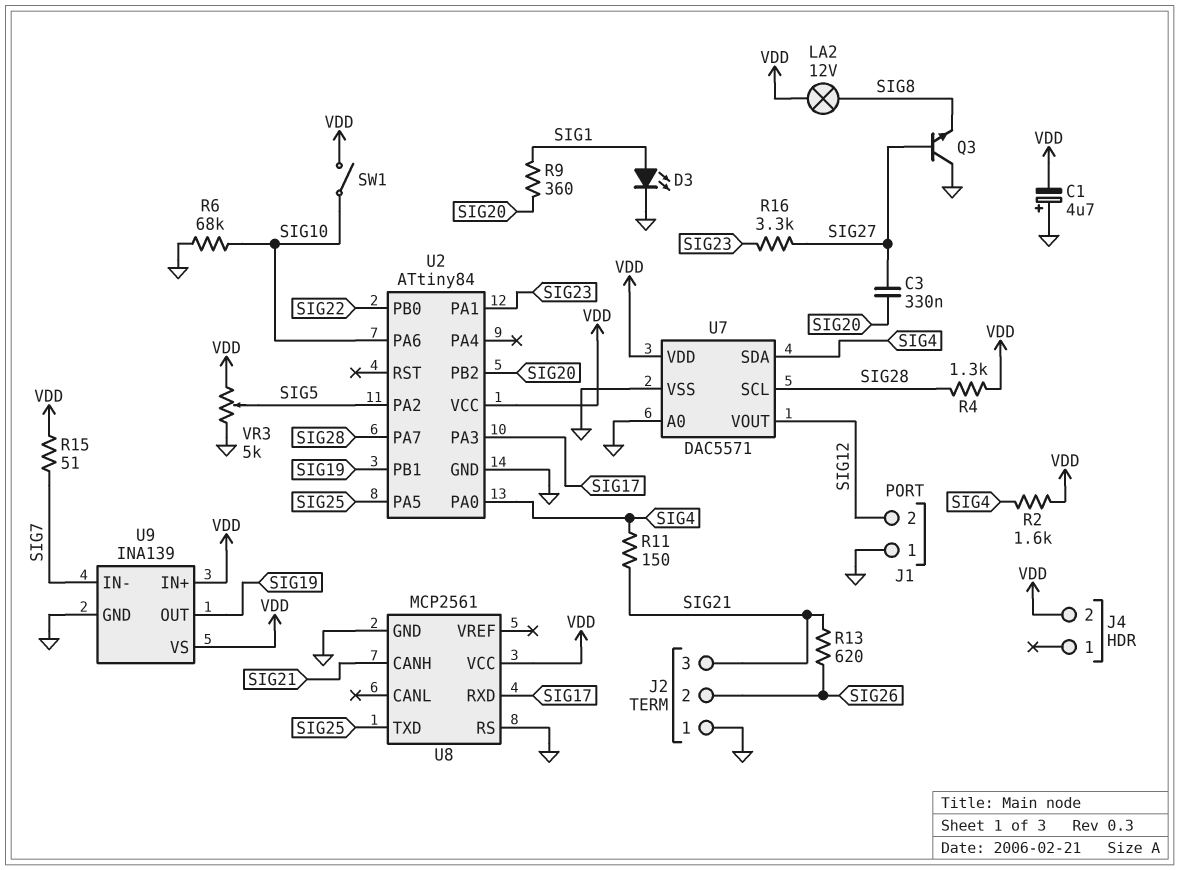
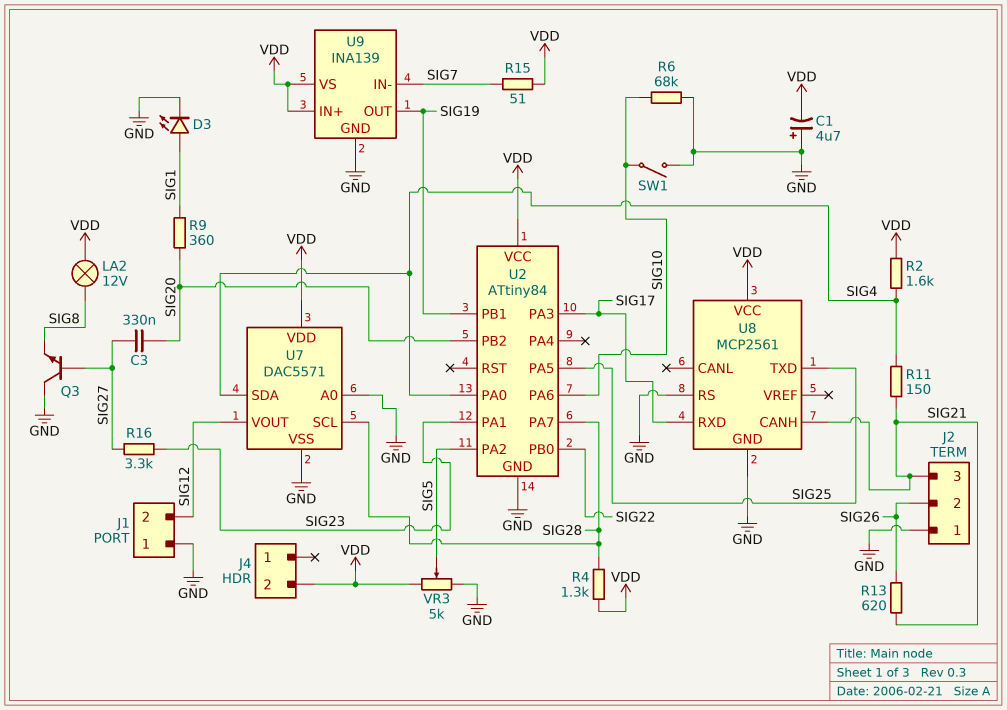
SW1: switch (SIG10, VDD) -> switch (GND, SIG10)

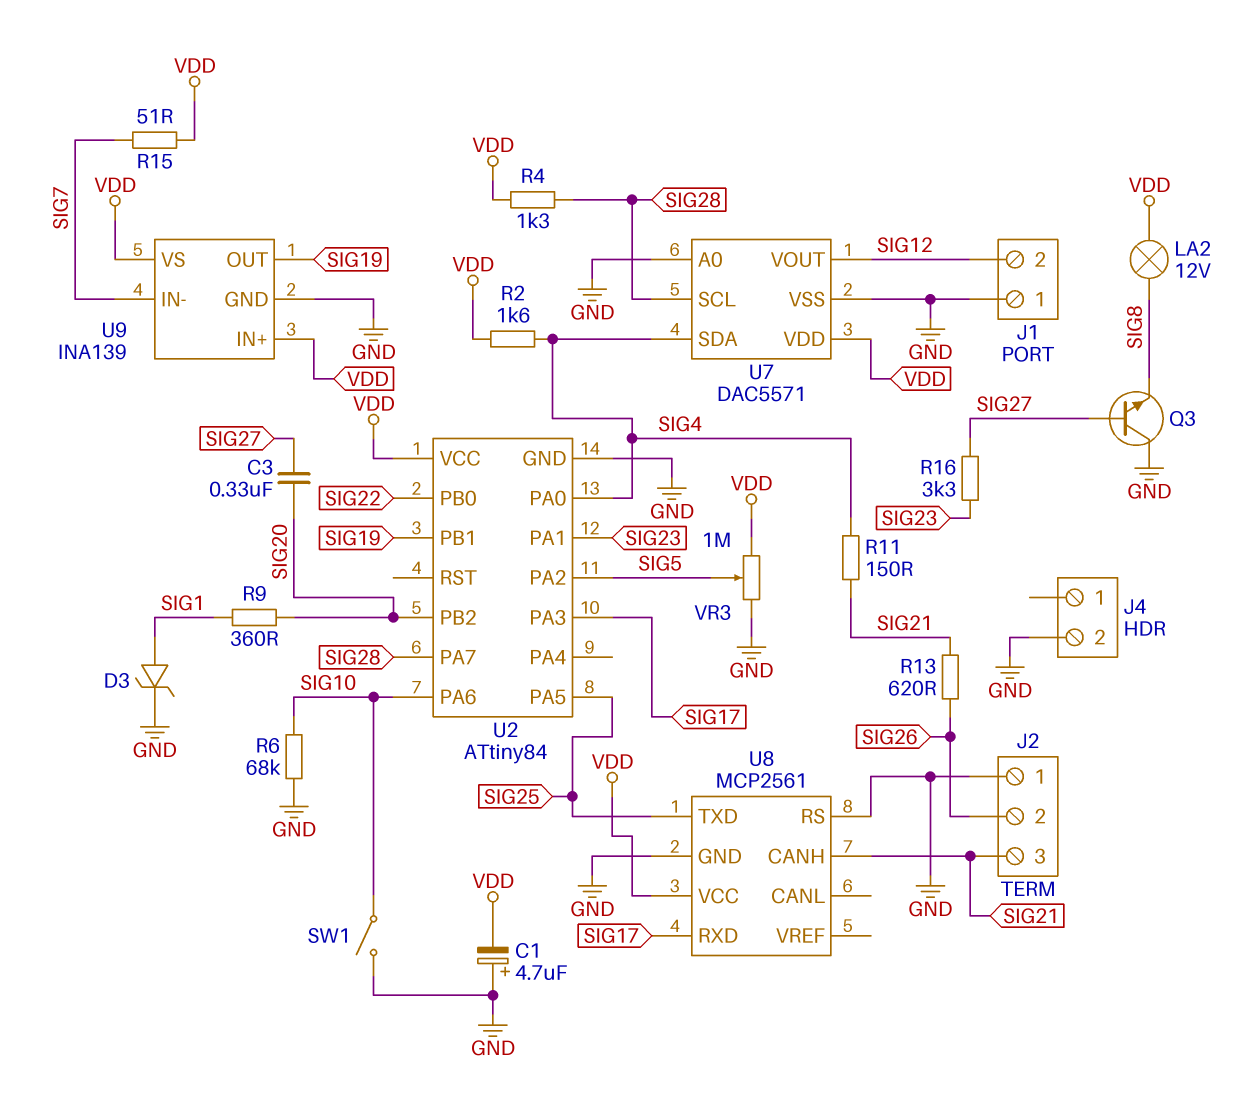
D3: LED (A SIG1, K GND) -> zener (A SIG1, K GND)
J4 pin 2: VDD -> GND
VR3: 5k (GND, VDD, wiper SIG5) -> 1M (GND, VDD, wiper SIG5)

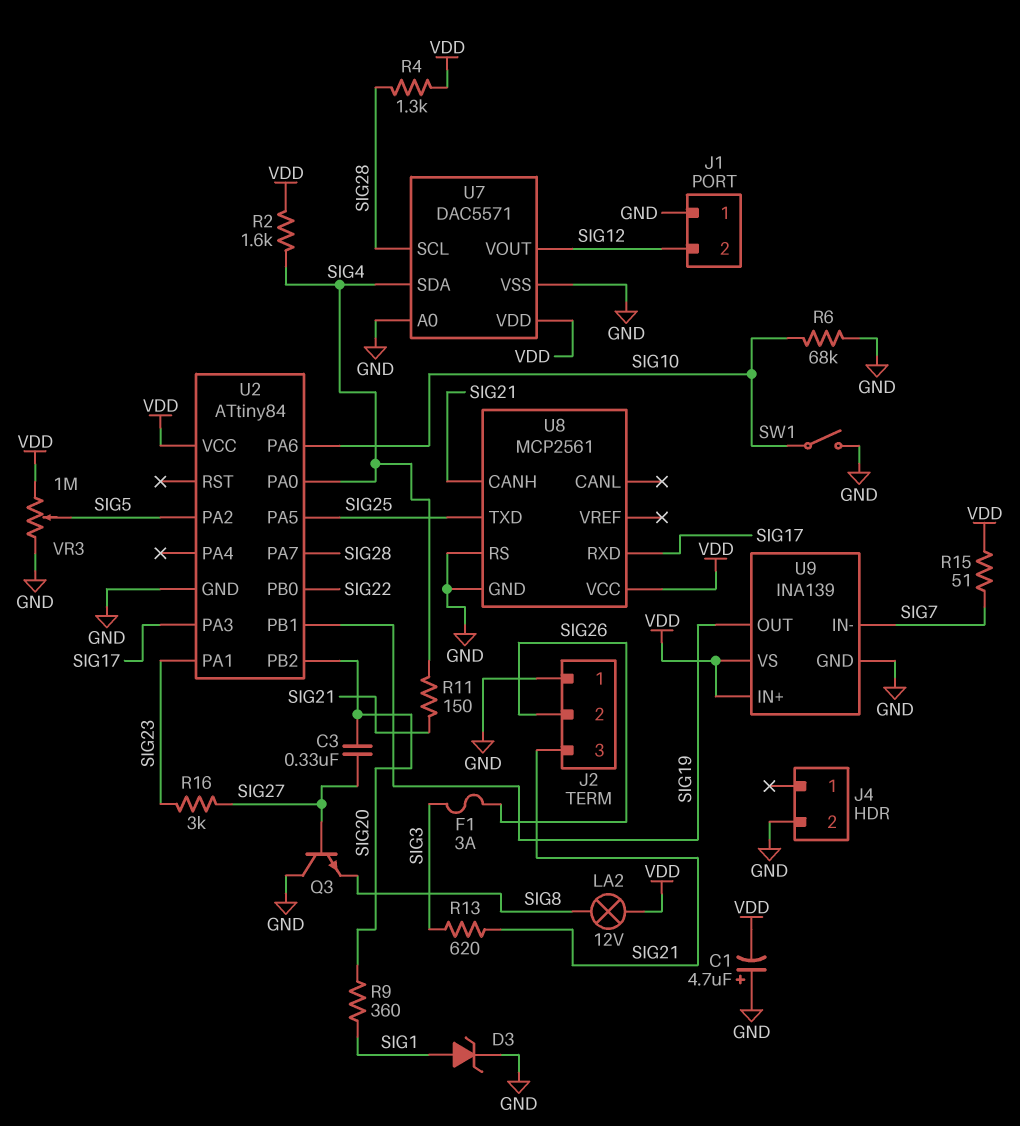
F1: none -> 3A (SIG3, SIG26)
R13: 620 (SIG21, SIG26) -> 620 (SIG3, SIG21)
R16: 3.3k (SIG23, SIG27) -> 3k (SIG23, SIG27)

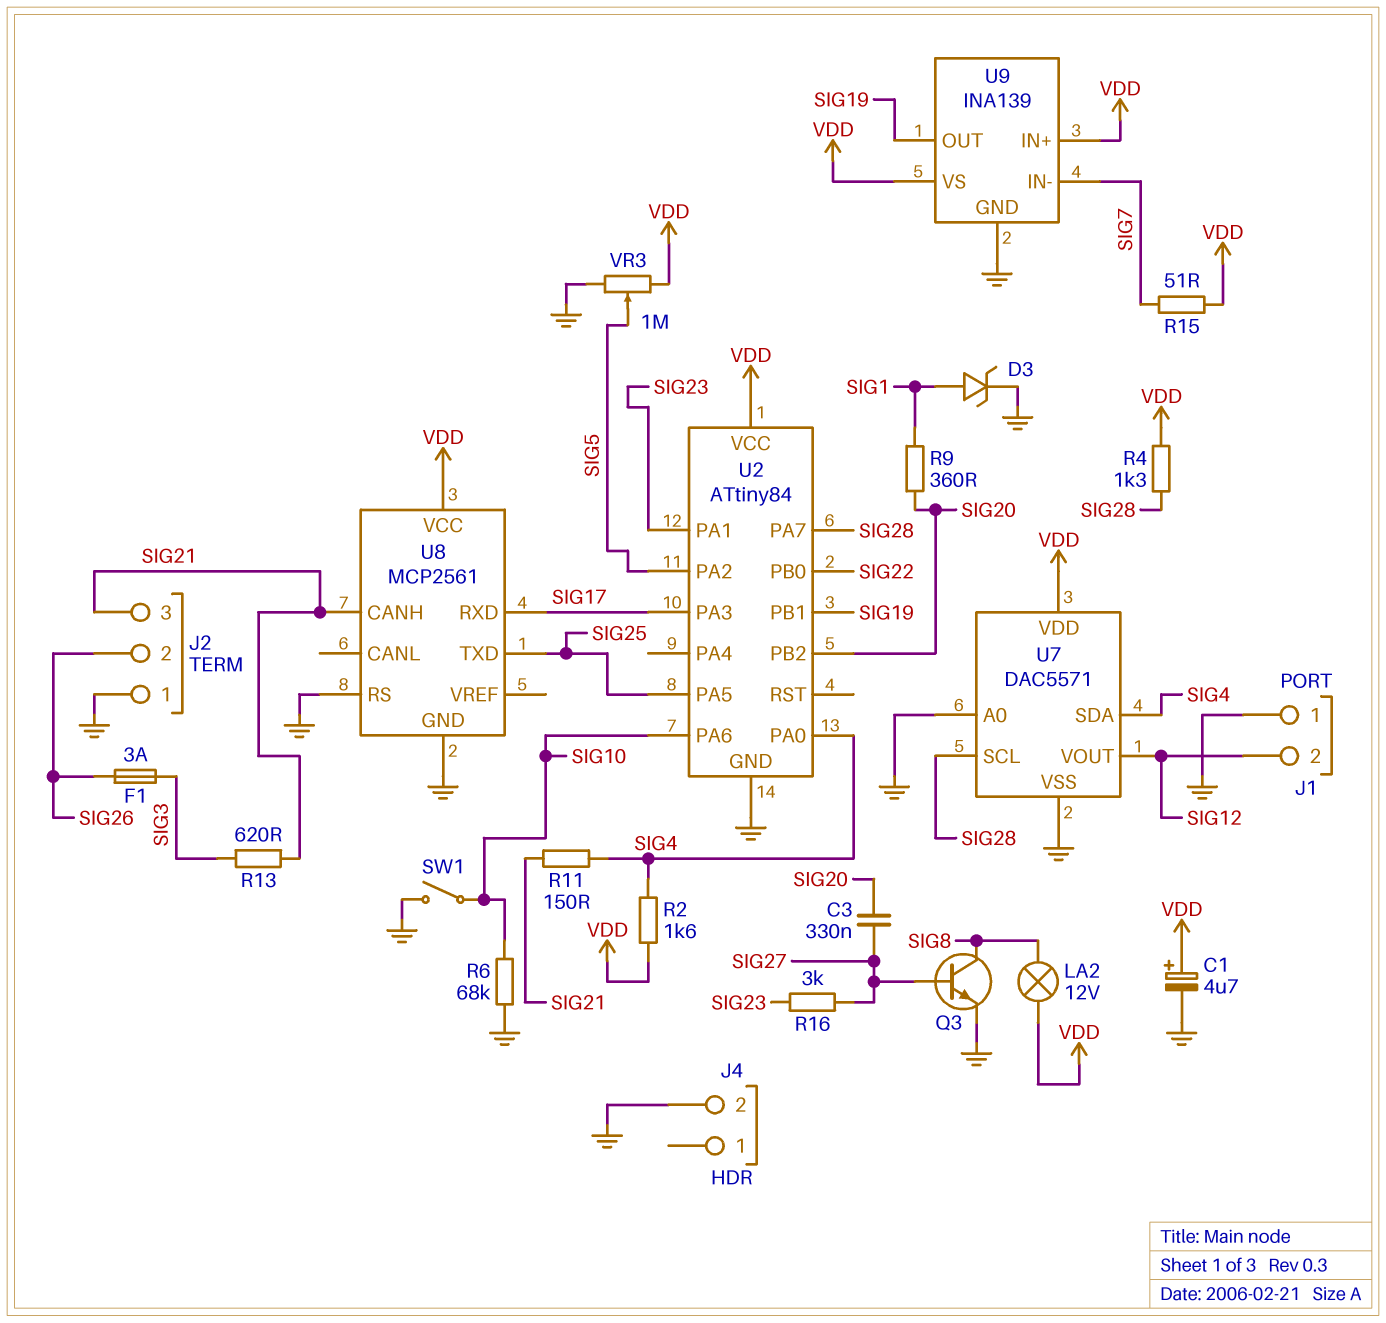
C1: 4.7uF (plus GND, minus VDD) -> 4.7uF (plus VDD, minus GND)
Q3: NPN (B SIG27, C GND, E SIG8) -> NPN (B SIG27, C SIG8, E GND)

